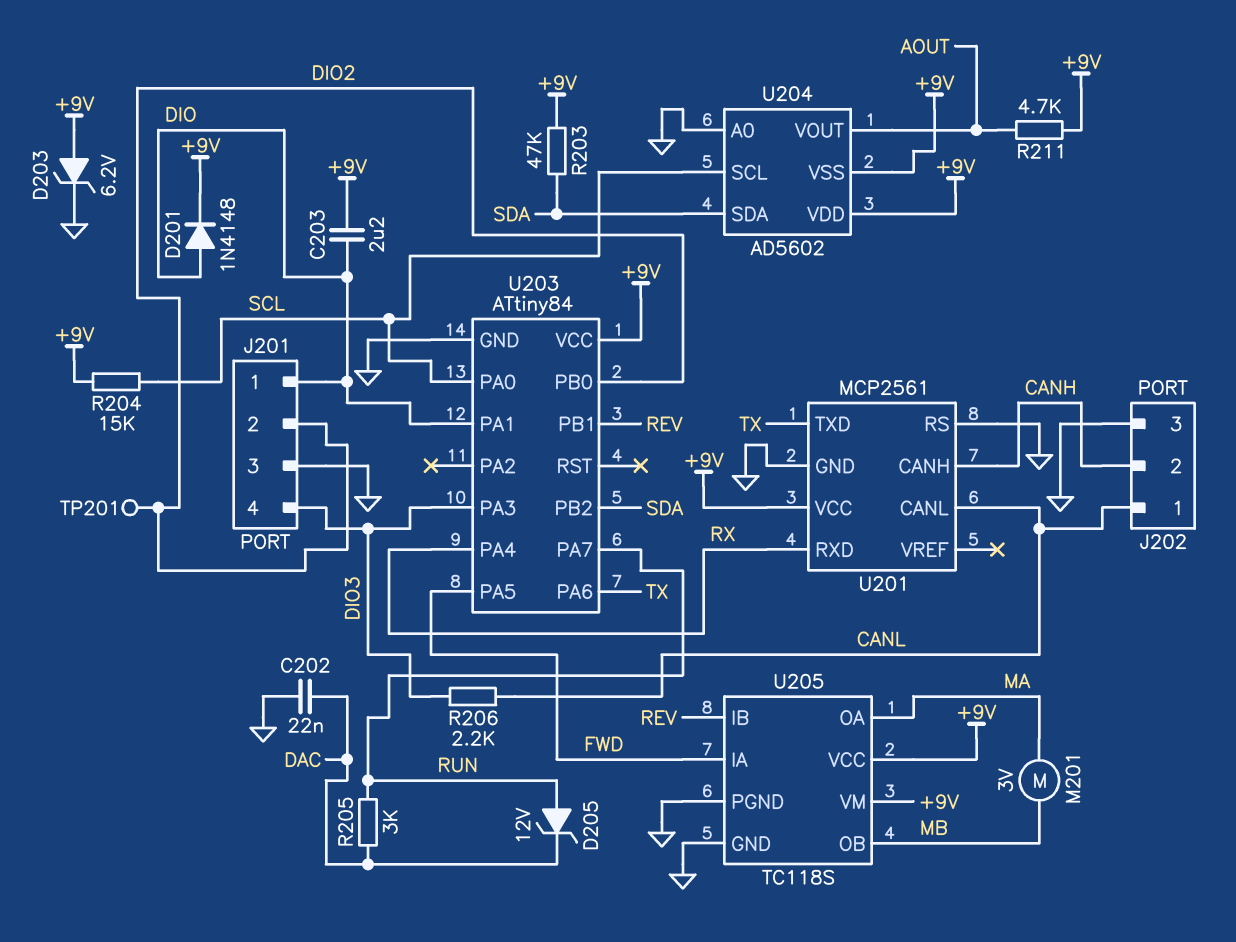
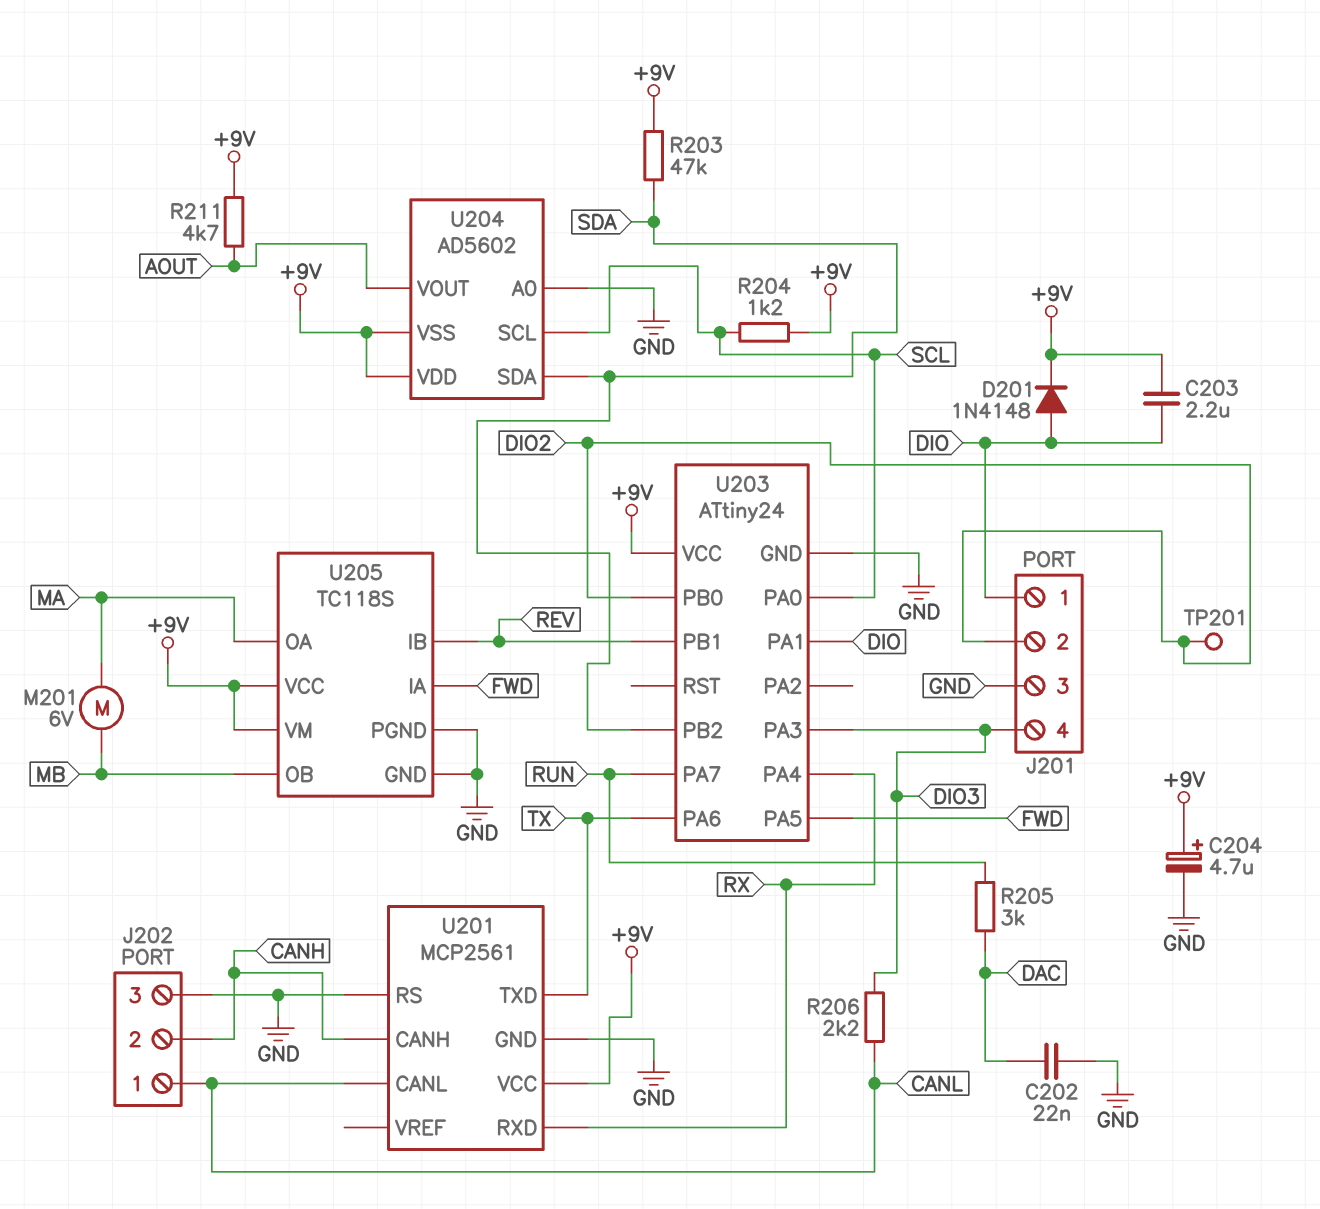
C204: none -> 4.7uF (plus +9V, minus GND)
D203: zener 6.2V (A +9V, K GND) -> none
D205: zener 12V (A RUN, K DAC) -> none
M201: motor 3V (MA, MB) -> motor 6V (MA, MB)
R204: 15k (+9V, SCL) -> 1.2k (+9V, SCL)
U203: ATtiny84 -> ATtiny24

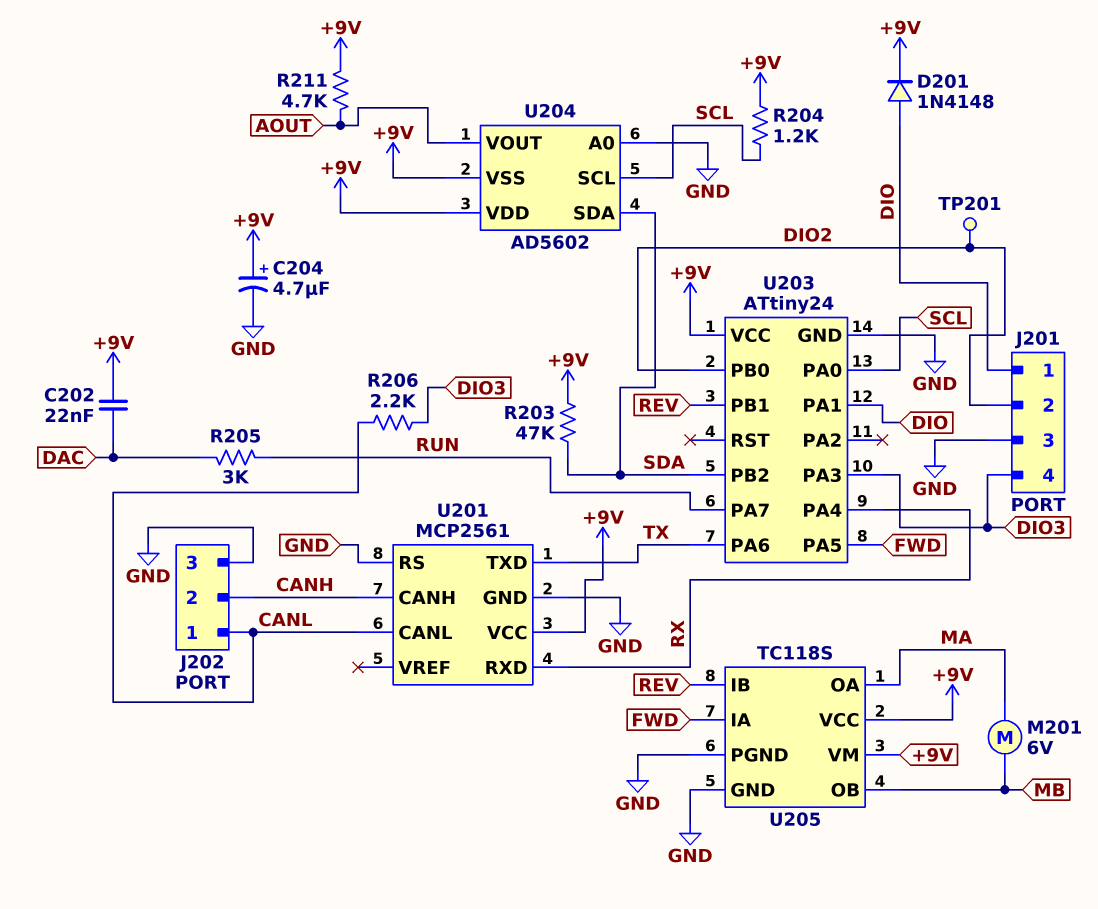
C202: 22nF (DAC, GND) -> 22nF (+9V, DAC)
C203: 2.2uF (+9V, DIO) -> none

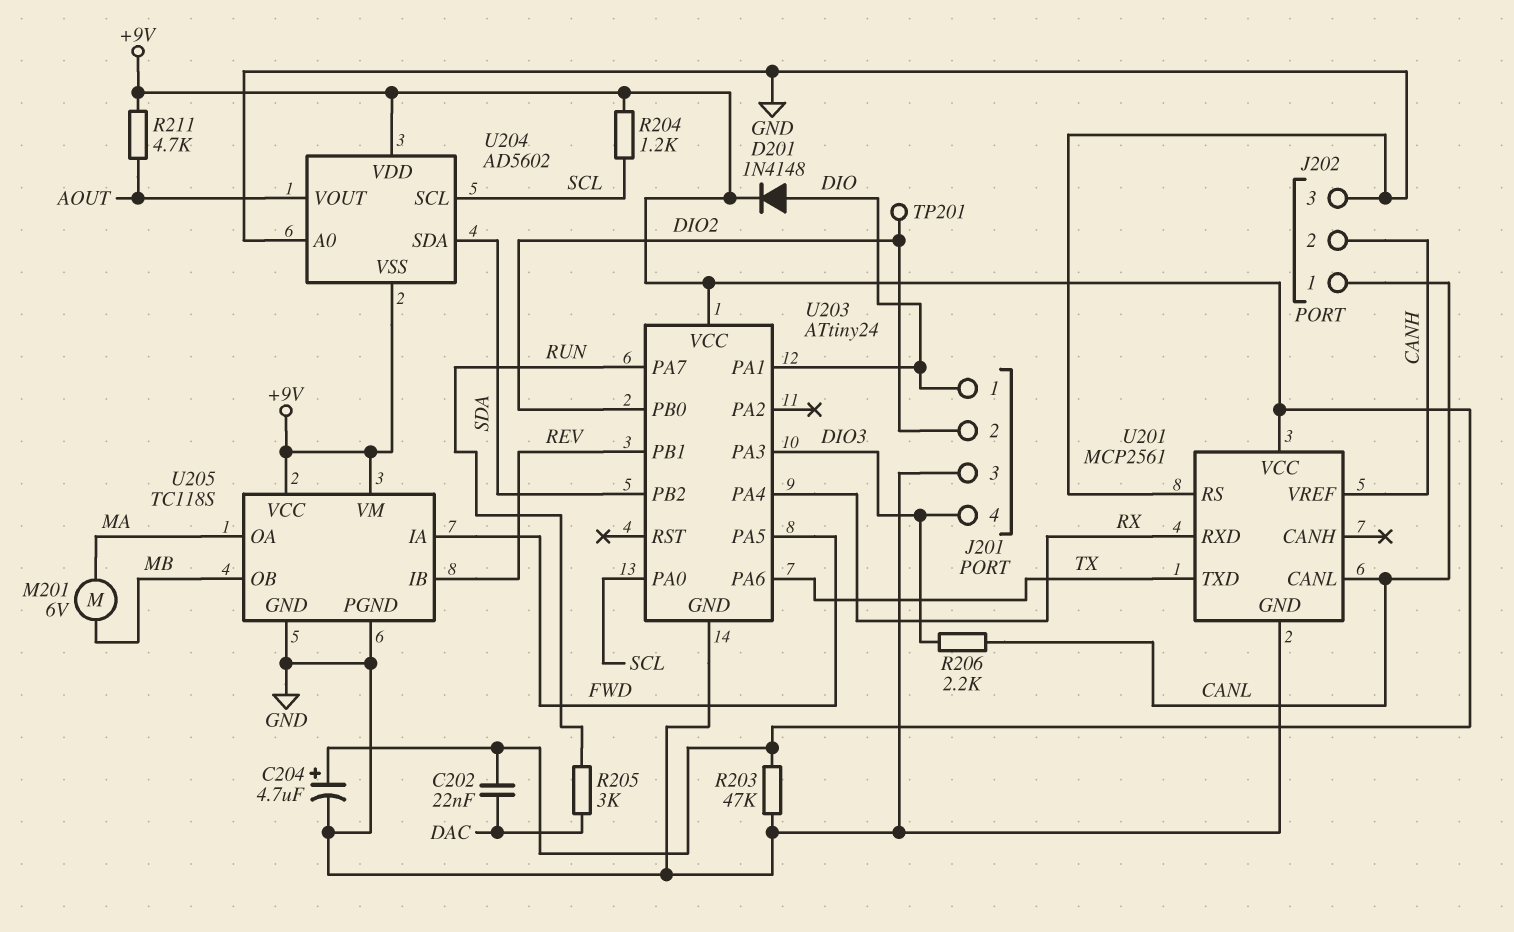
R203: 47k (+9V, SDA) -> 47k (+9V, GND)
U201 pin CANH: CANH -> none
U201 pin VREF: none -> CANH

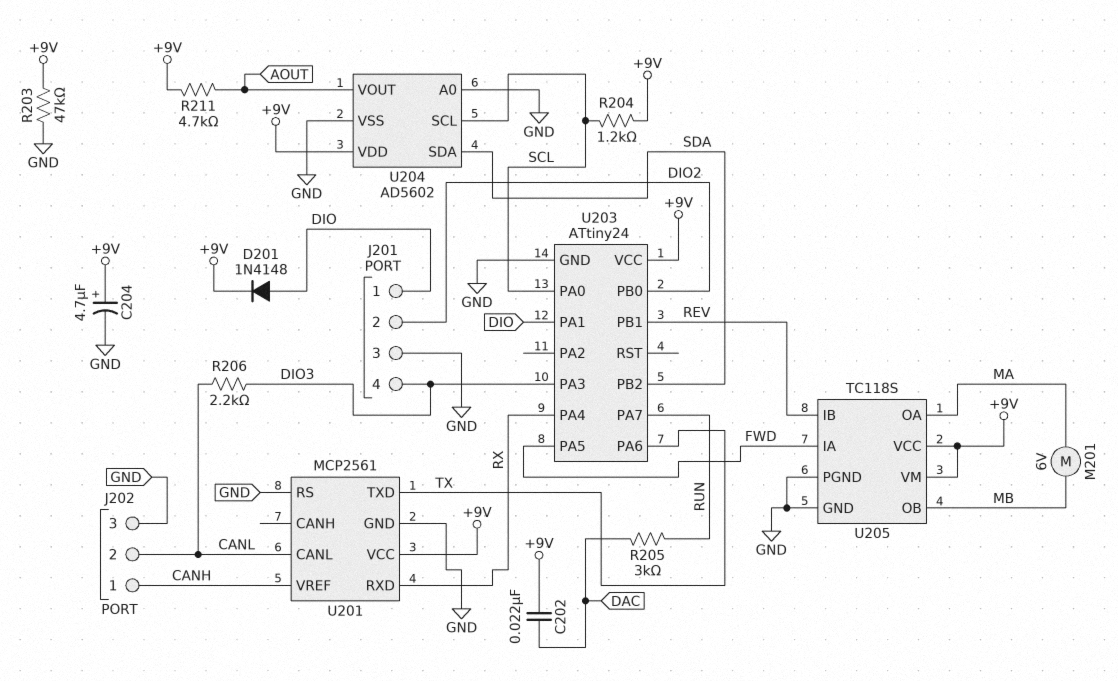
J202 pin 1: CANL -> CANH
J202 pin 2: CANH -> CANL
TP201: test point (DIO2) -> none
U204 pin VSS: +9V -> GND

